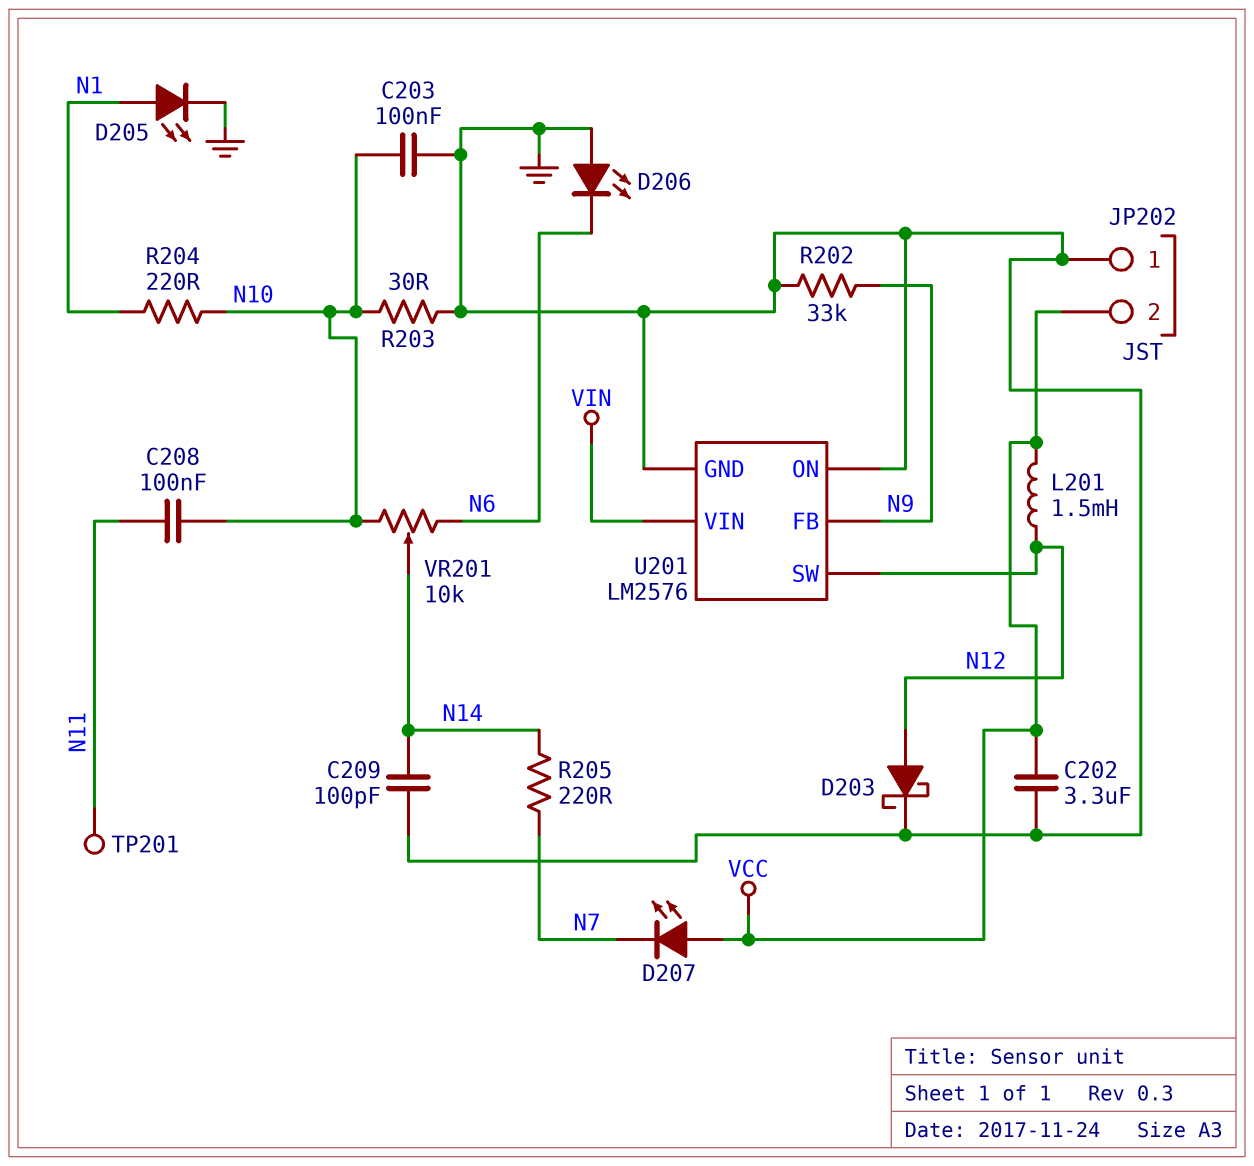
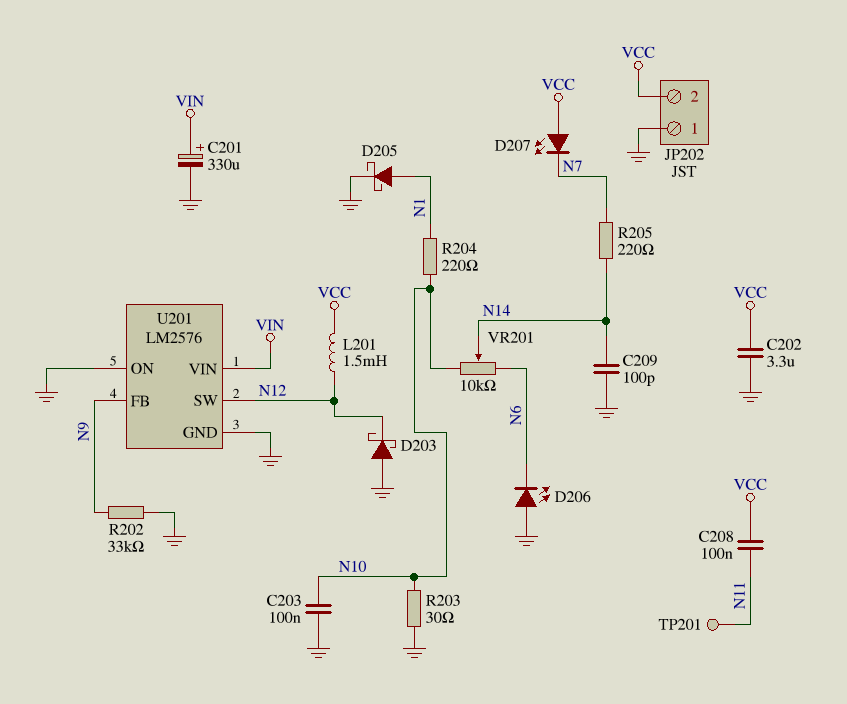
C201: none -> 330uF (plus VIN, minus GND)
C208: 100nF (N10, N11) -> 100nF (N11, VCC)
D203: schottky (A N12, K GND) -> schottky (A GND, K N12)
D205: LED (A N1, K GND) -> schottky (A N1, K GND)

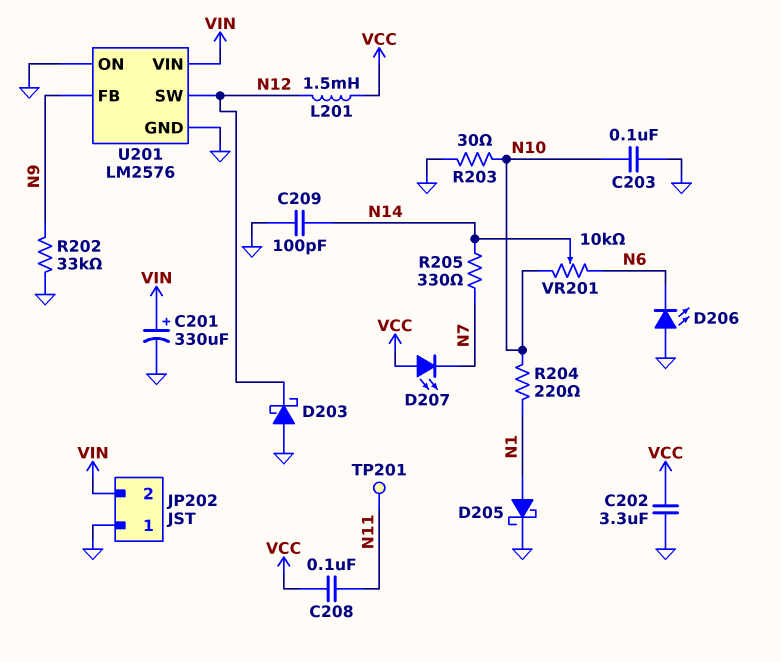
JP202 pin 2: VCC -> VIN
R205: 220 (N7, N14) -> 330 (N7, N14)

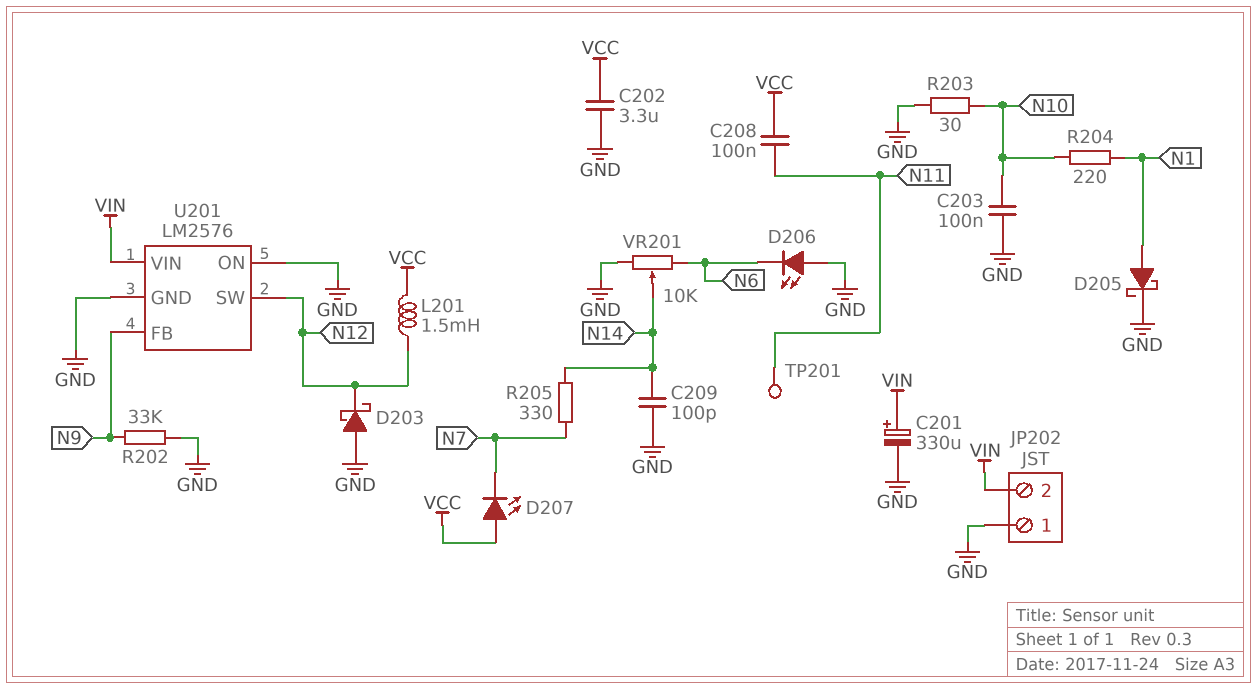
VR201: 10k (N6, N10, wiper N14) -> 10k (GND, N6, wiper N14)

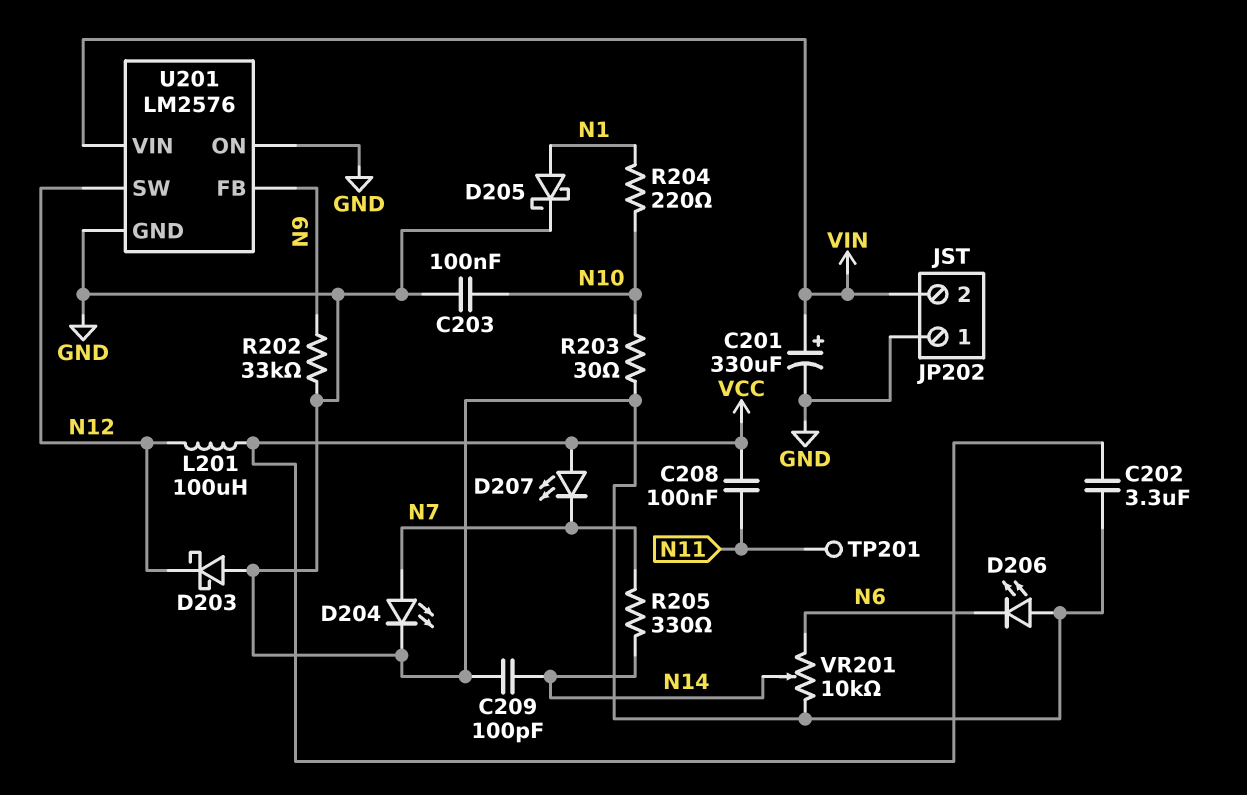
D204: none -> LED (A N7, K GND)
L201: 1.5mH (N12, VCC) -> 100uH (N12, VCC)

